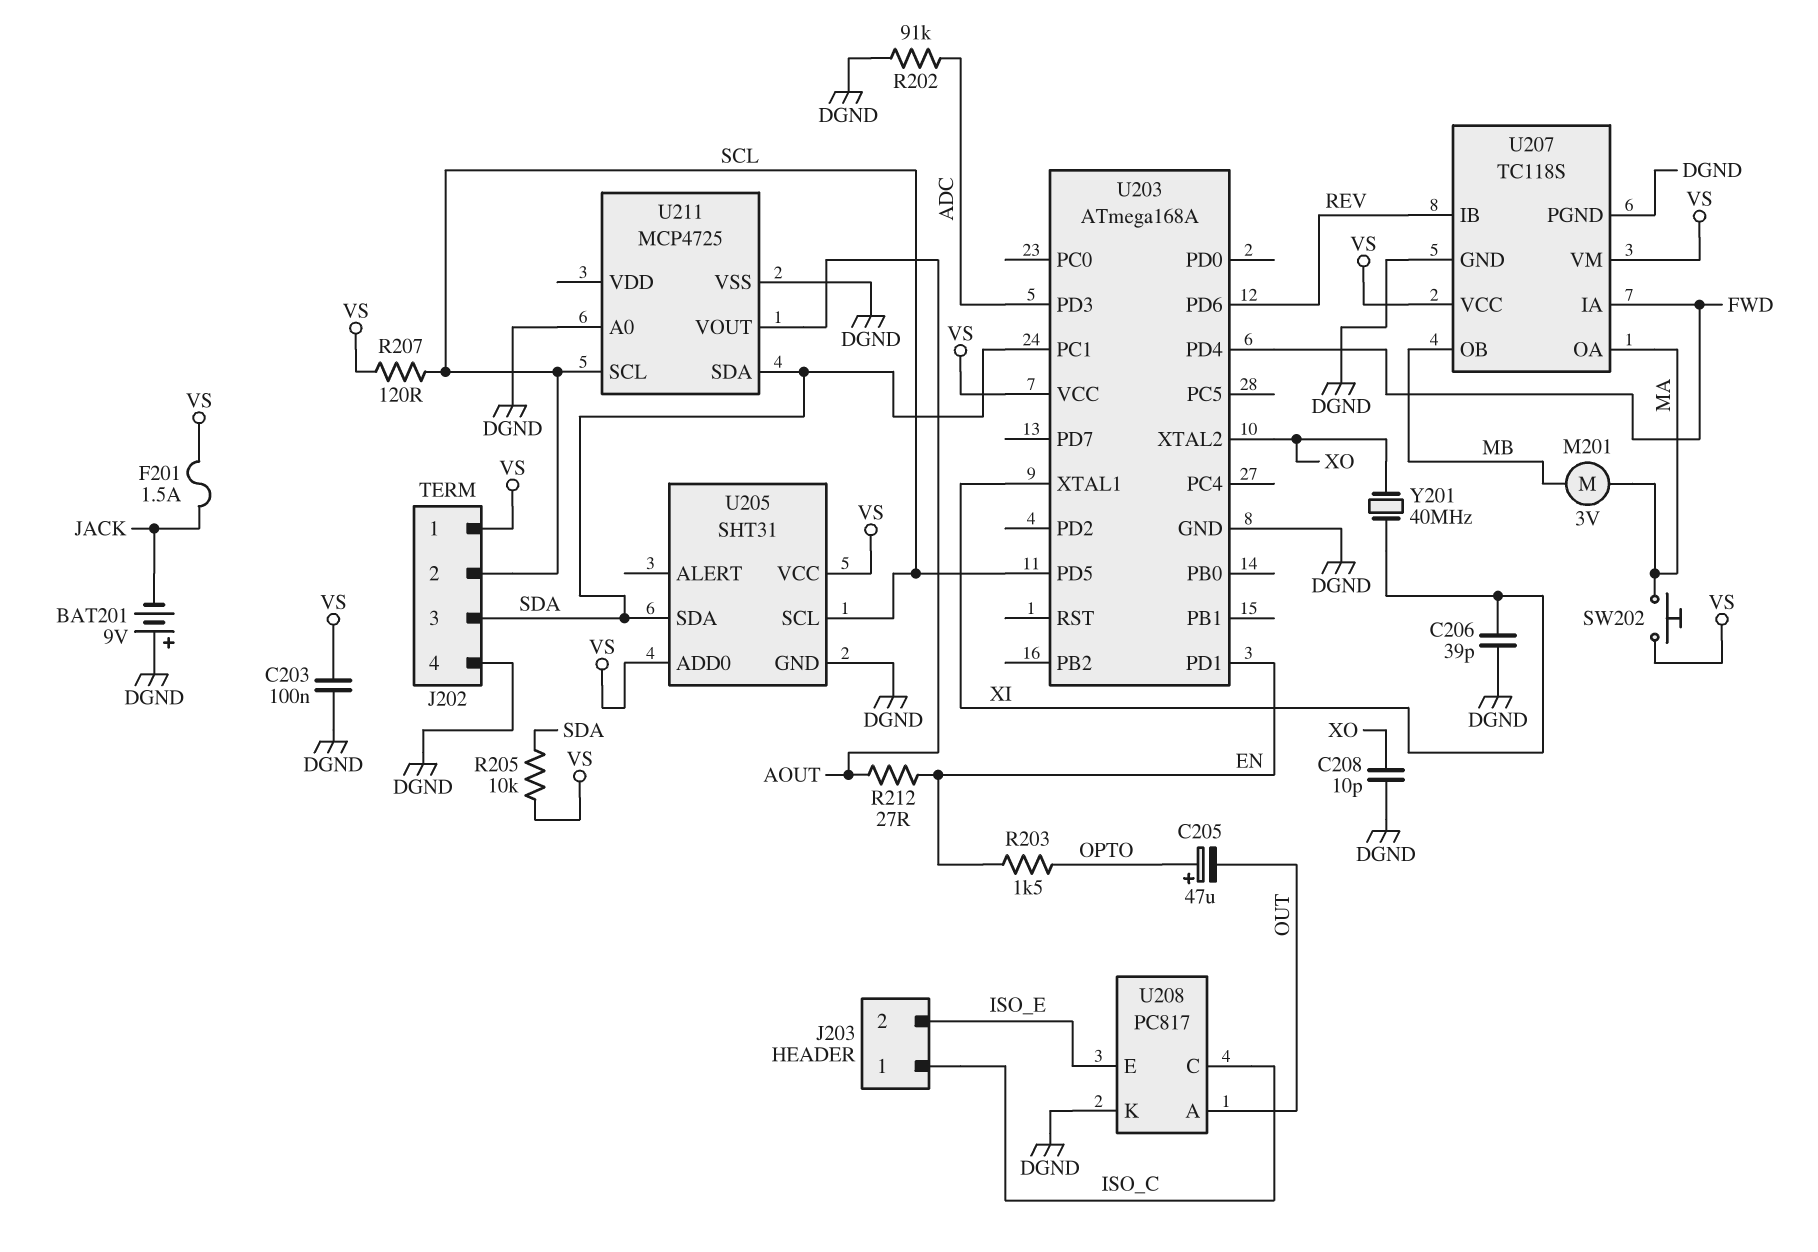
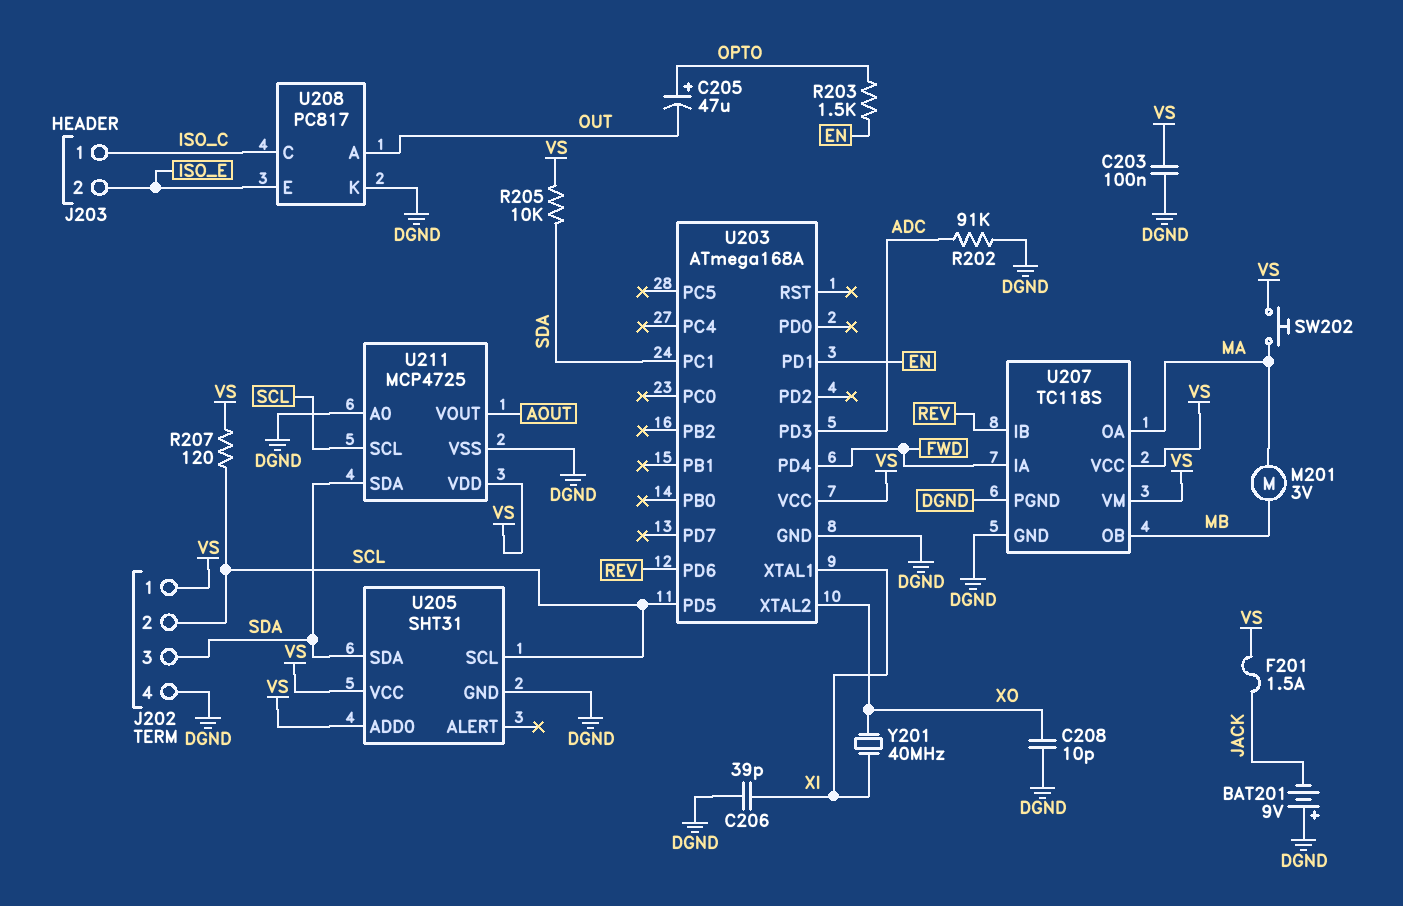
R212: 27 (AOUT, EN) -> none
U211 pin VDD: none -> VS

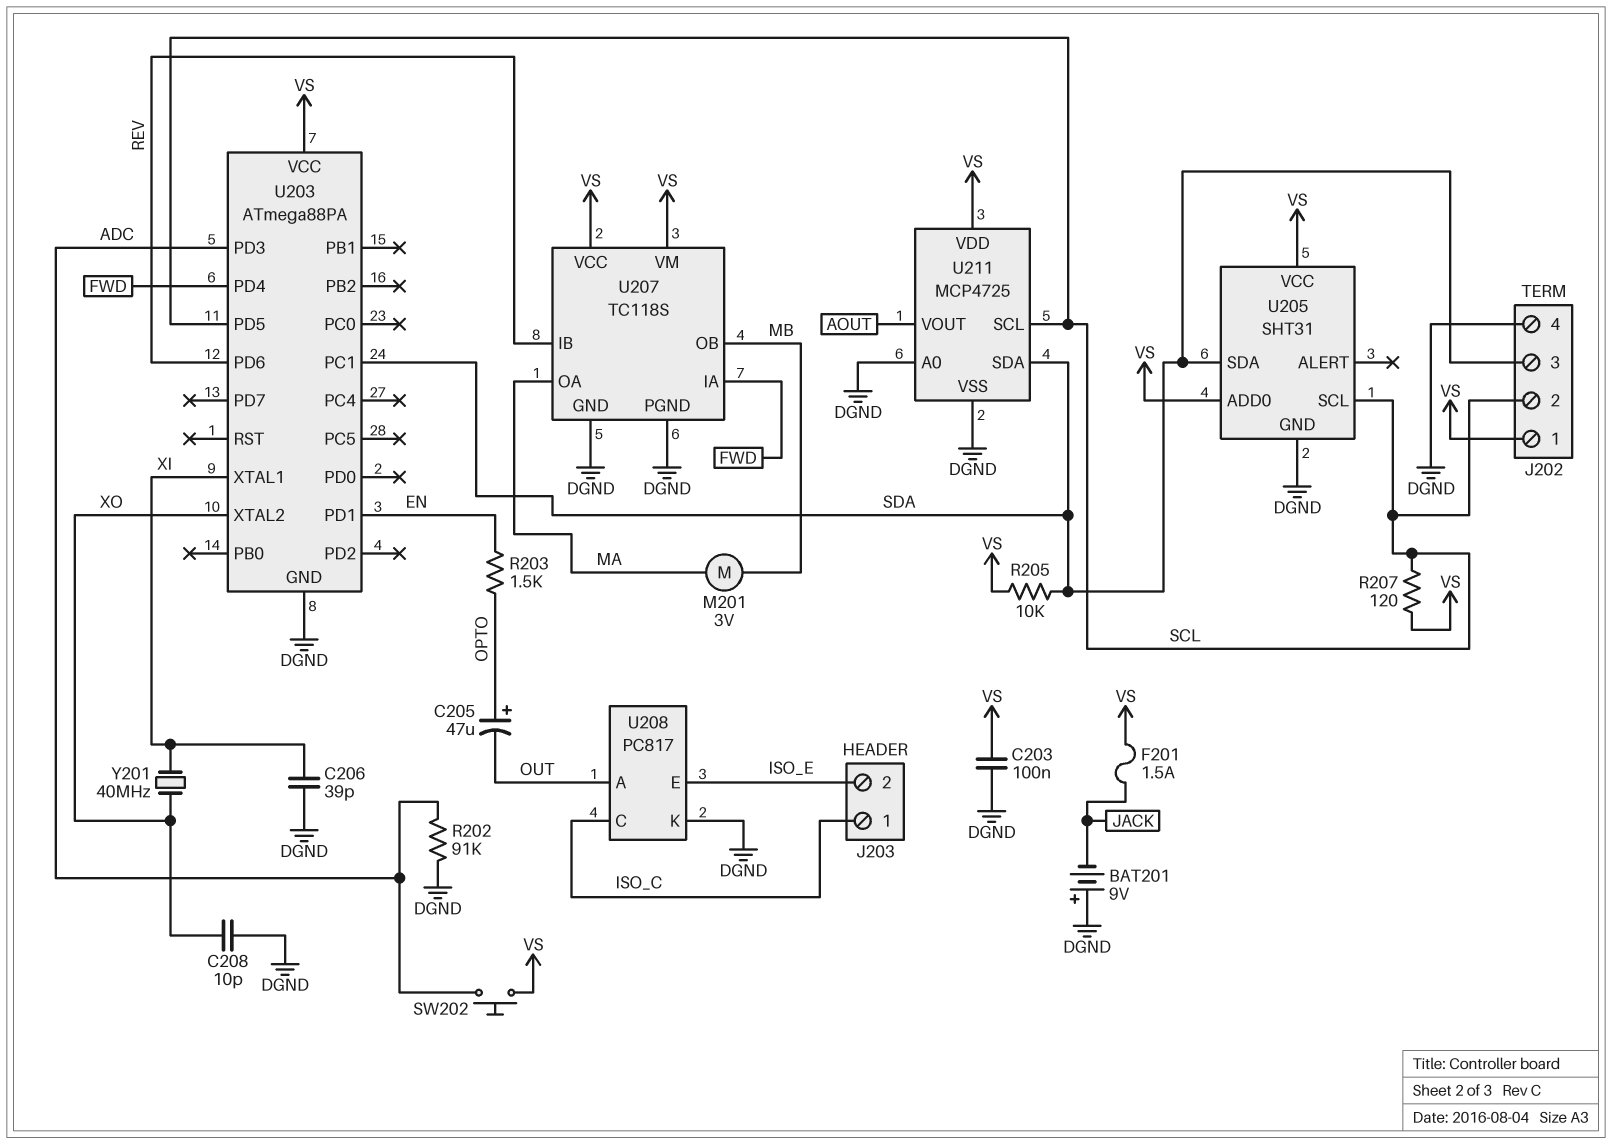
SW202: button (MA, VS) -> button (ADC, VS)
U203: ATmega168A -> ATmega88PA

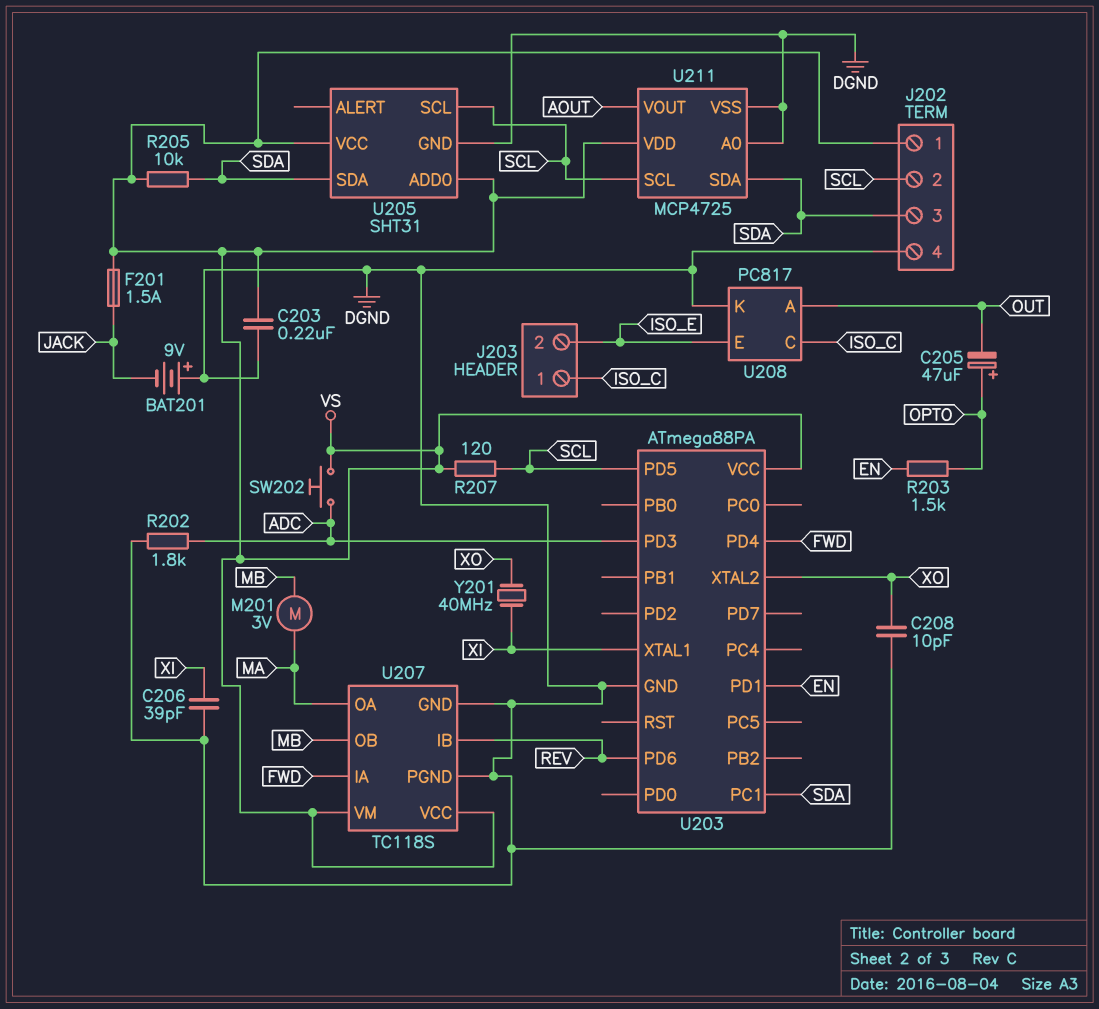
C203: 100nF (DGND, VS) -> 220nF (DGND, VS)
R202: 91k (ADC, DGND) -> 1.8k (ADC, DGND)

